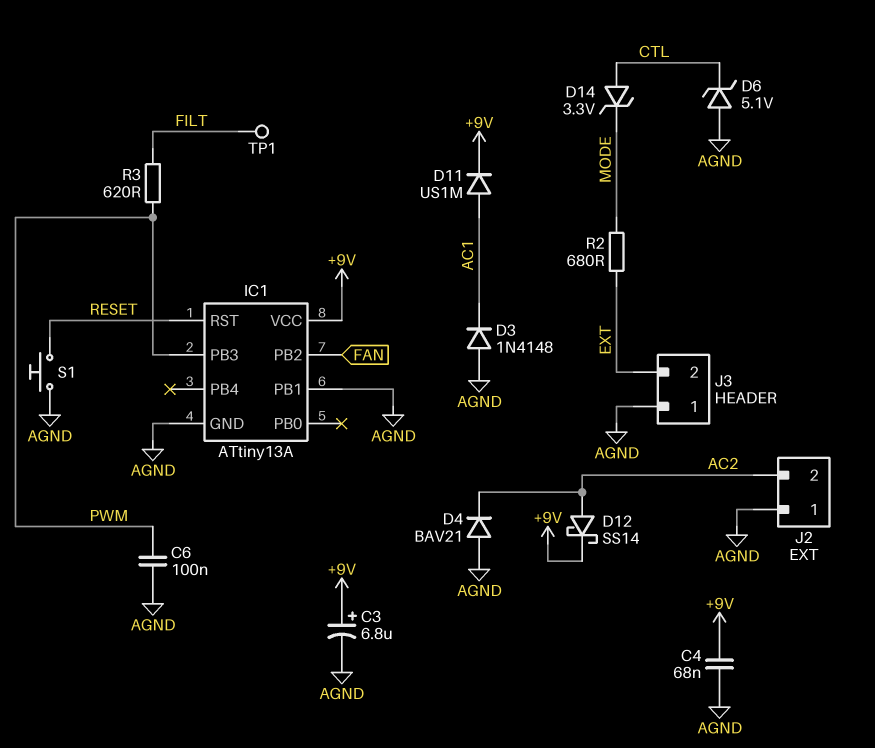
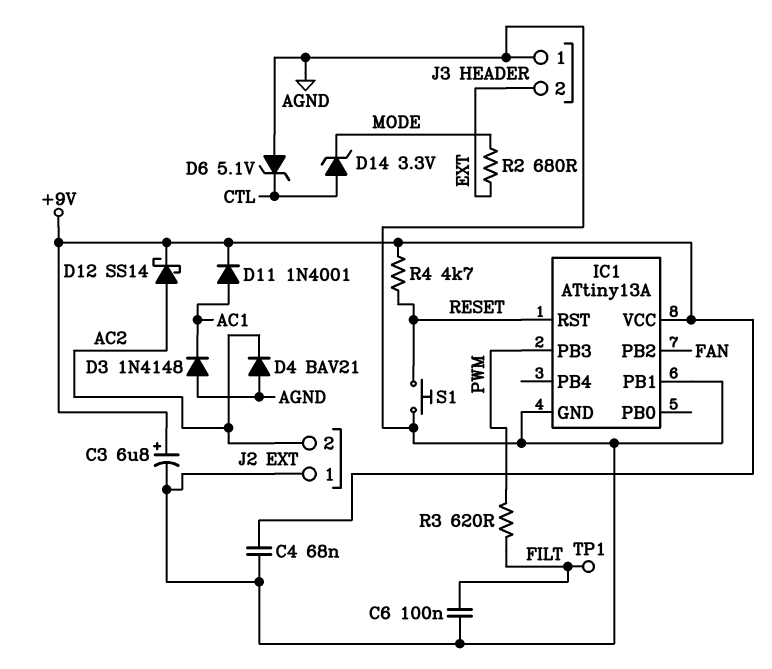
C6: 100nF (AGND, PWM) -> 100nF (AGND, FILT)
D11: diode US1M (A AC1, K +9V) -> diode 1N4001 (A AC1, K +9V)
R4: none -> 4.7k (+9V, RESET)

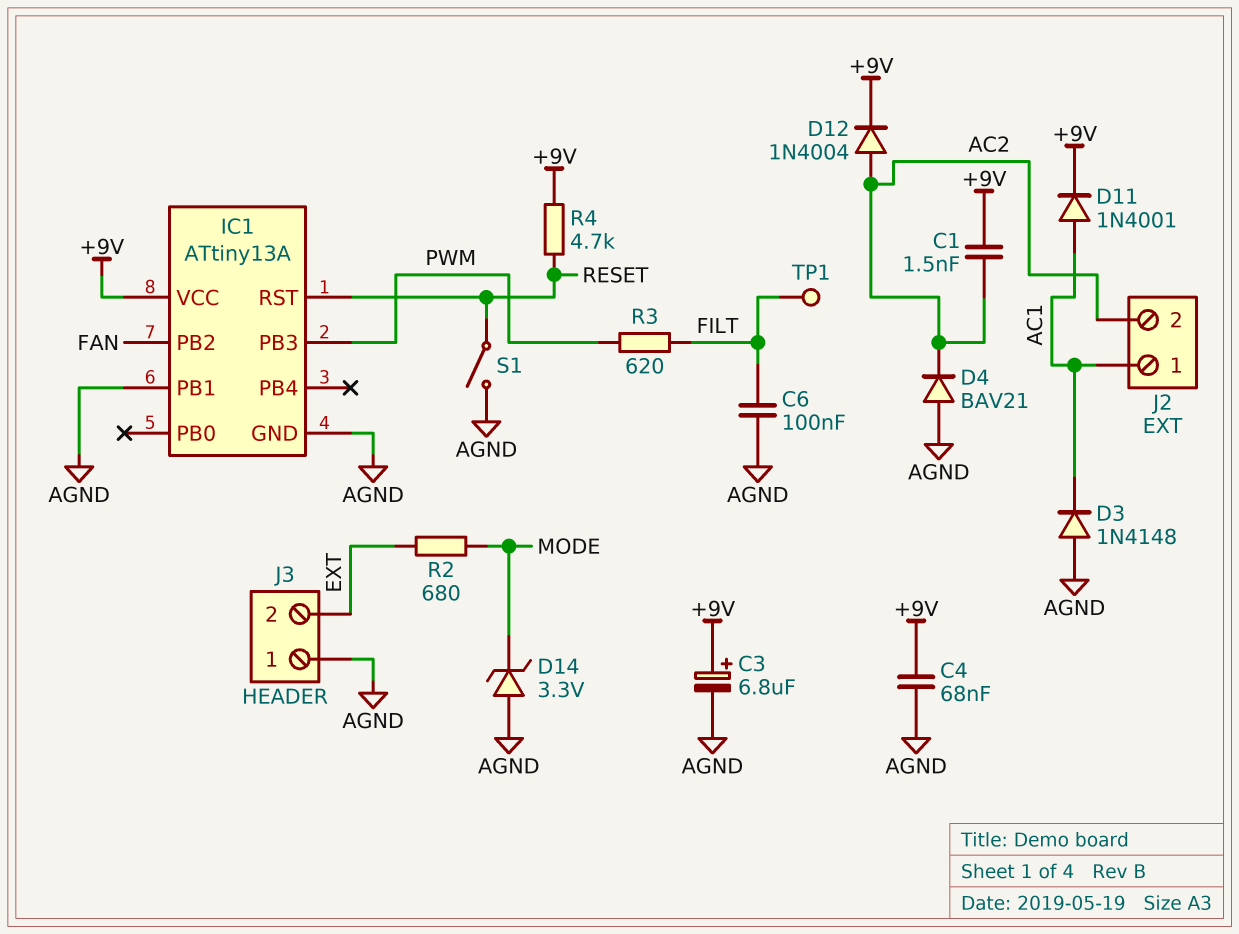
C1: none -> 1.5nF (+9V, AC2)
D6: zener 5.1V (A AGND, K CTL) -> none
D12: schottky SS14 (A AC2, K +9V) -> diode 1N4004 (A AC2, K +9V)
D14: zener 3.3V (A CTL, K MODE) -> zener 3.3V (A AGND, K MODE)
J2 pin 1: AGND -> AC1
S1: button (AGND, RESET) -> switch (AGND, RESET)

